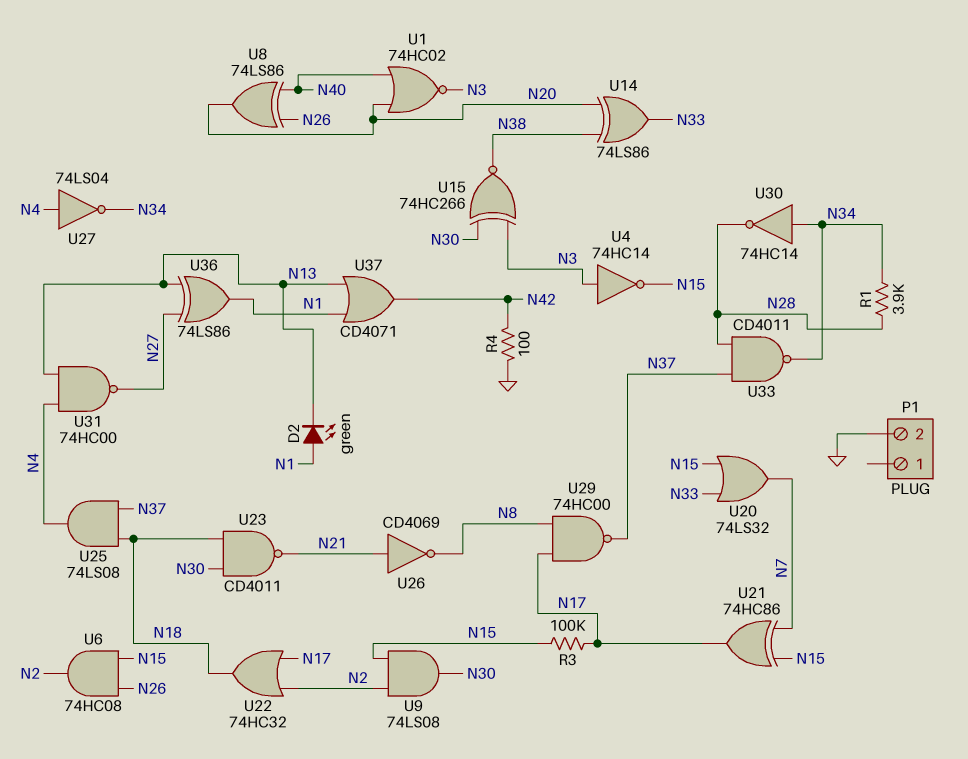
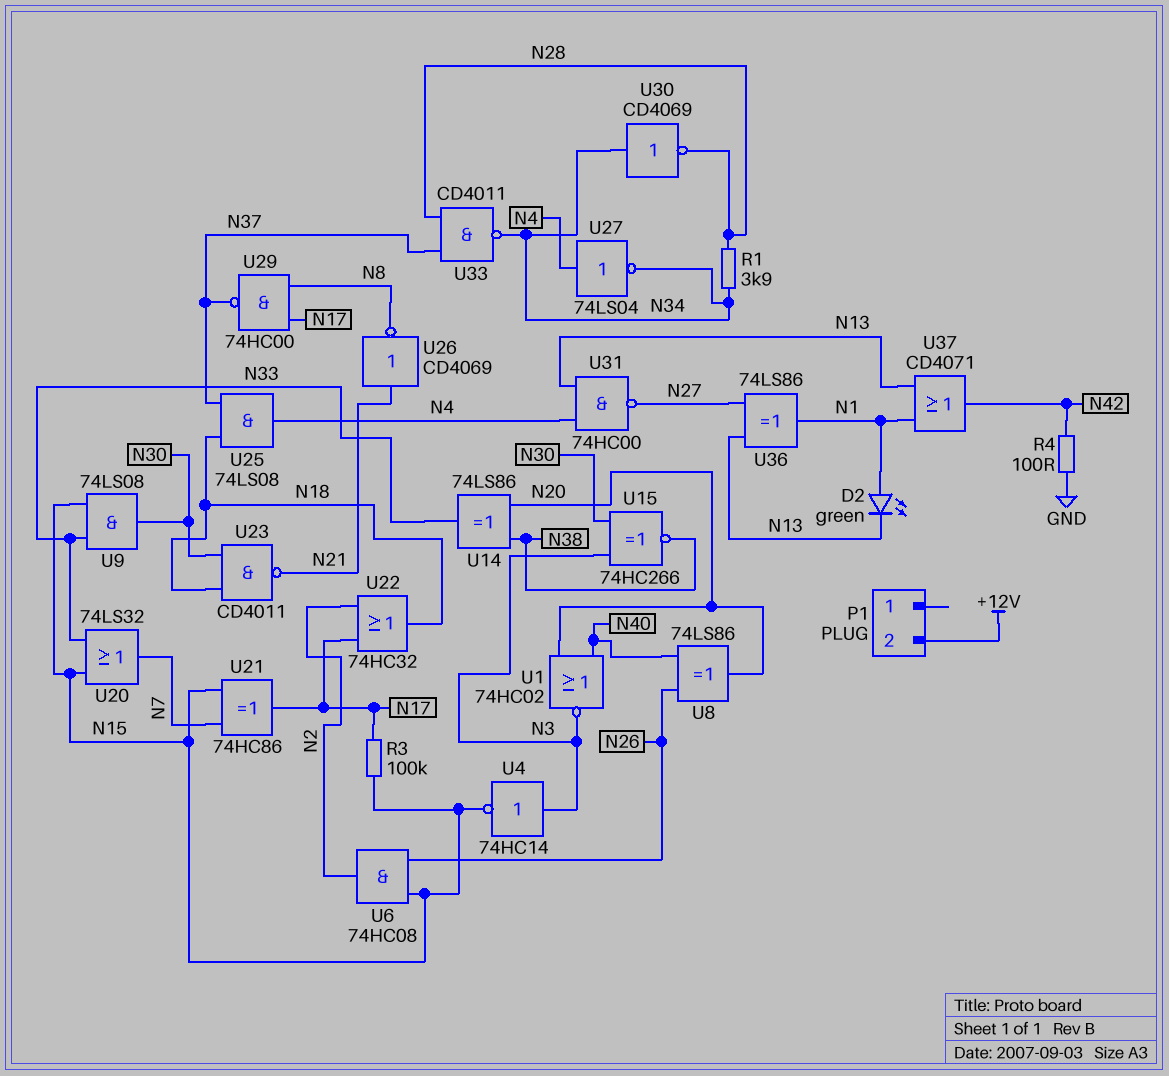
P1 pin 2: GND -> +12V
U9: AND 74LS08 (in N2, in N15, out N30) -> AND 74LS08 (in N15, in N33, out N30)
U30: NOT 74HC14 (in N34, out N28) -> NOT CD4069 (in N34, out N28)

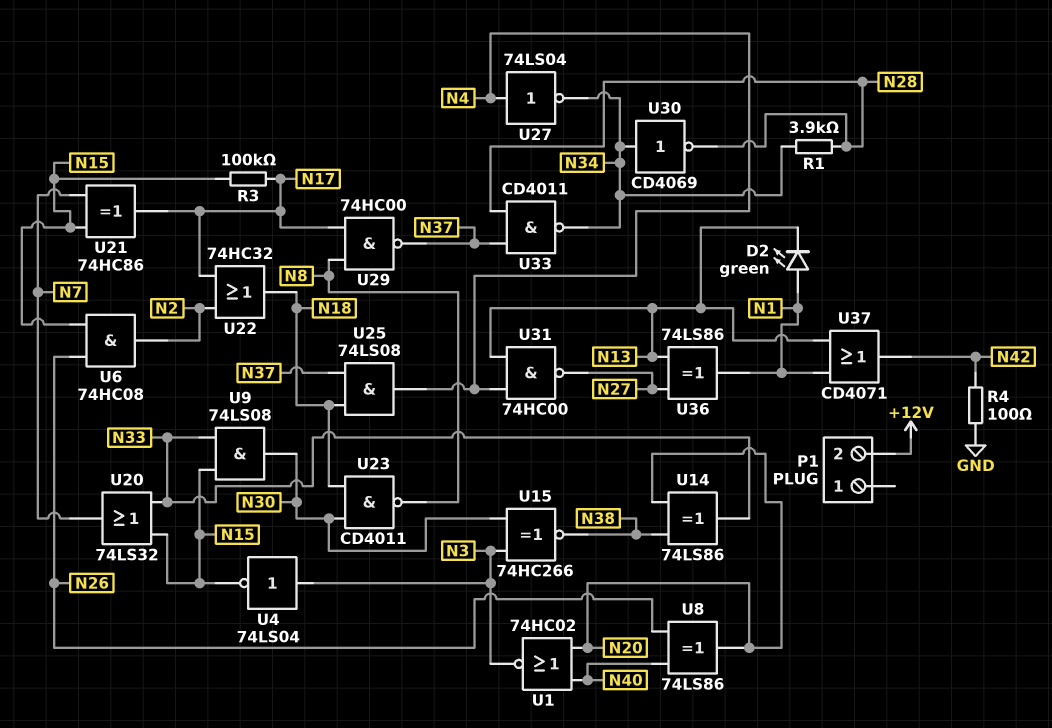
U4: NOT 74HC14 (in N3, out N15) -> NOT 74LS04 (in N3, out N15)
U23: NAND CD4011 (in N18, in N30, out N21) -> NAND CD4011 (in N18, in N30, out N8)
U26: NOT CD4069 (in N21, out N8) -> none

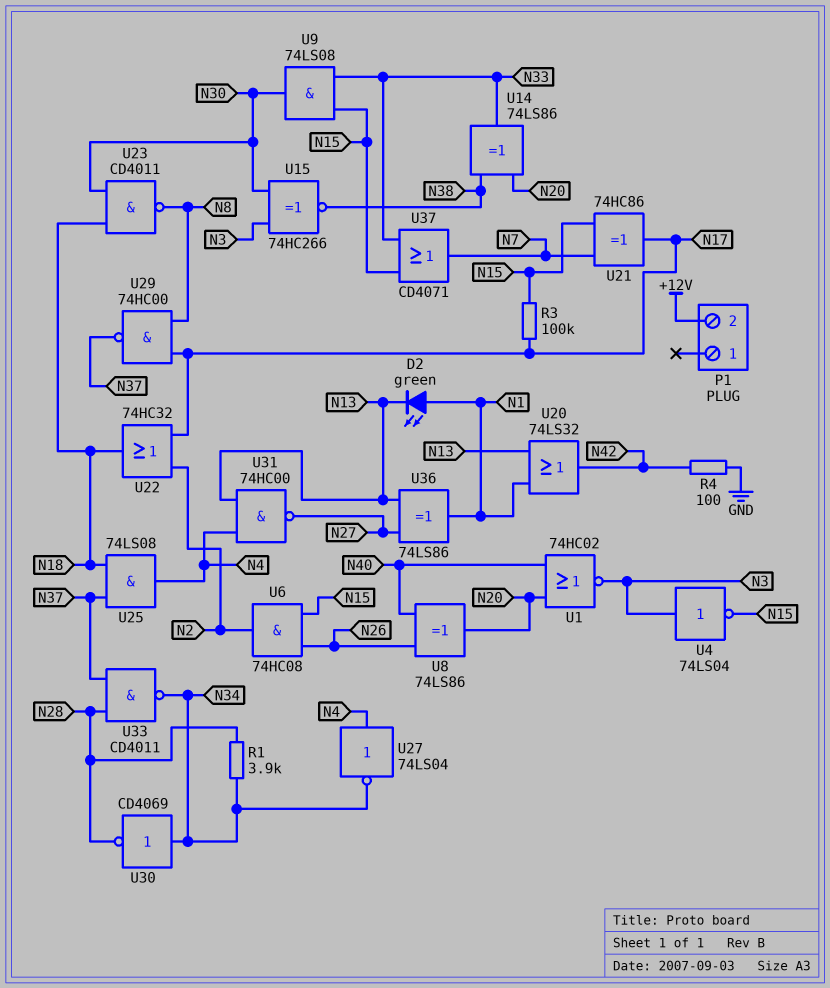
U20: OR 74LS32 (in N15, in N33, out N7) -> OR 74LS32 (in N1, in N13, out N42)
U37: OR CD4071 (in N1, in N13, out N42) -> OR CD4071 (in N15, in N33, out N7)

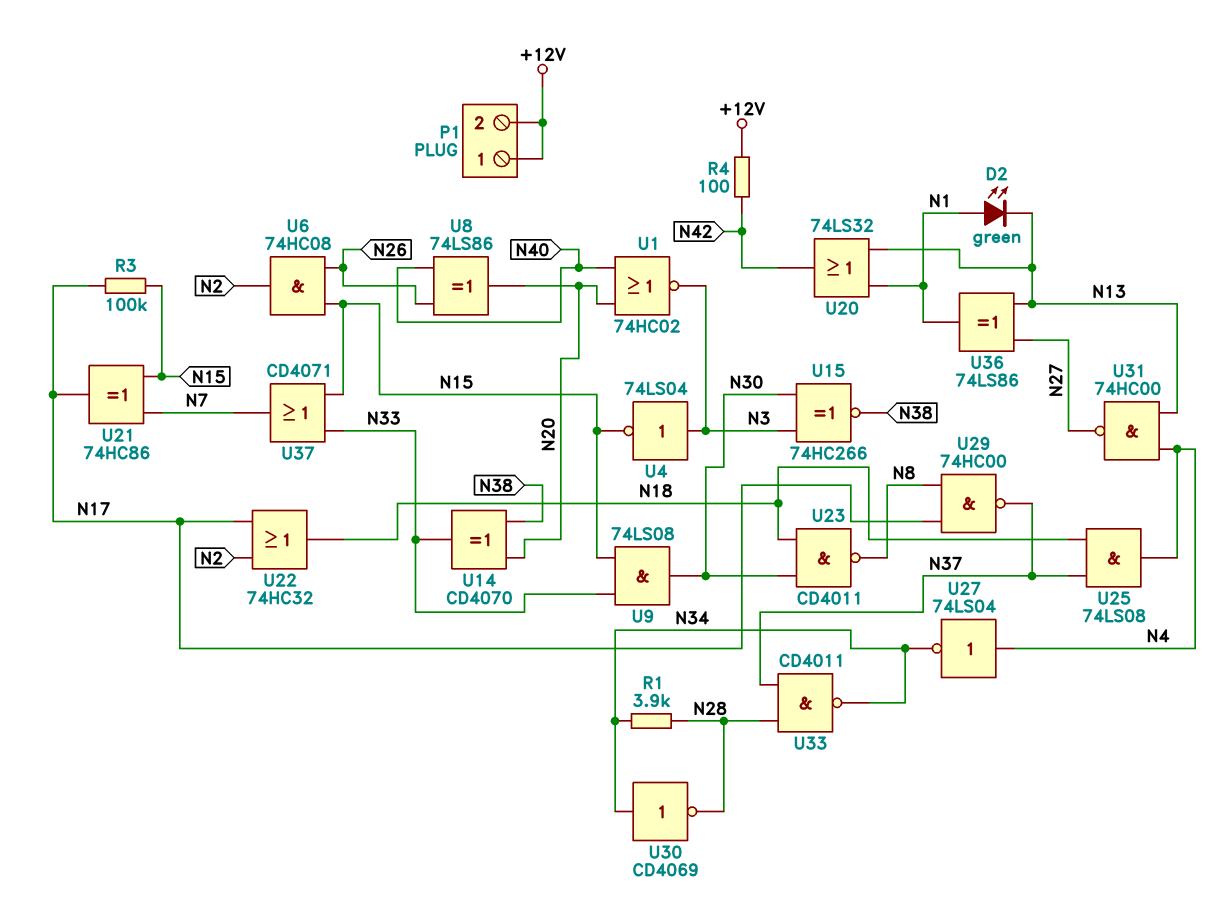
P1 pin 1: none -> +12V
R4: 100 (GND, N42) -> 100 (+12V, N42)
U14: XOR 74LS86 (in N20, in N38, out N33) -> XOR CD4070 (in N20, in N38, out N33)

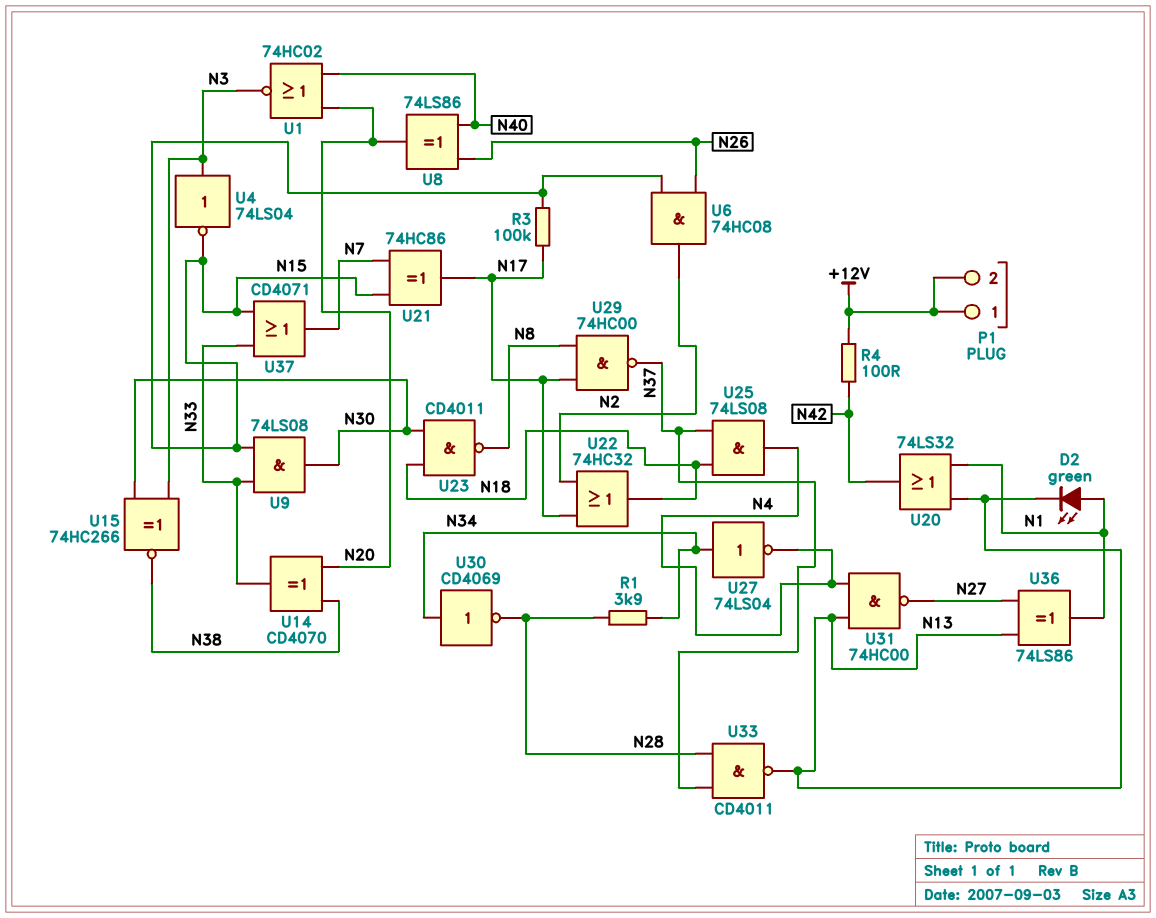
U27: NOT 74LS04 (in N4, out N34) -> NOT 74LS04 (in N34, out N4)
U33: NAND CD4011 (in N28, in N37, out N34) -> NAND CD4011 (in N28, in N37, out N13)

